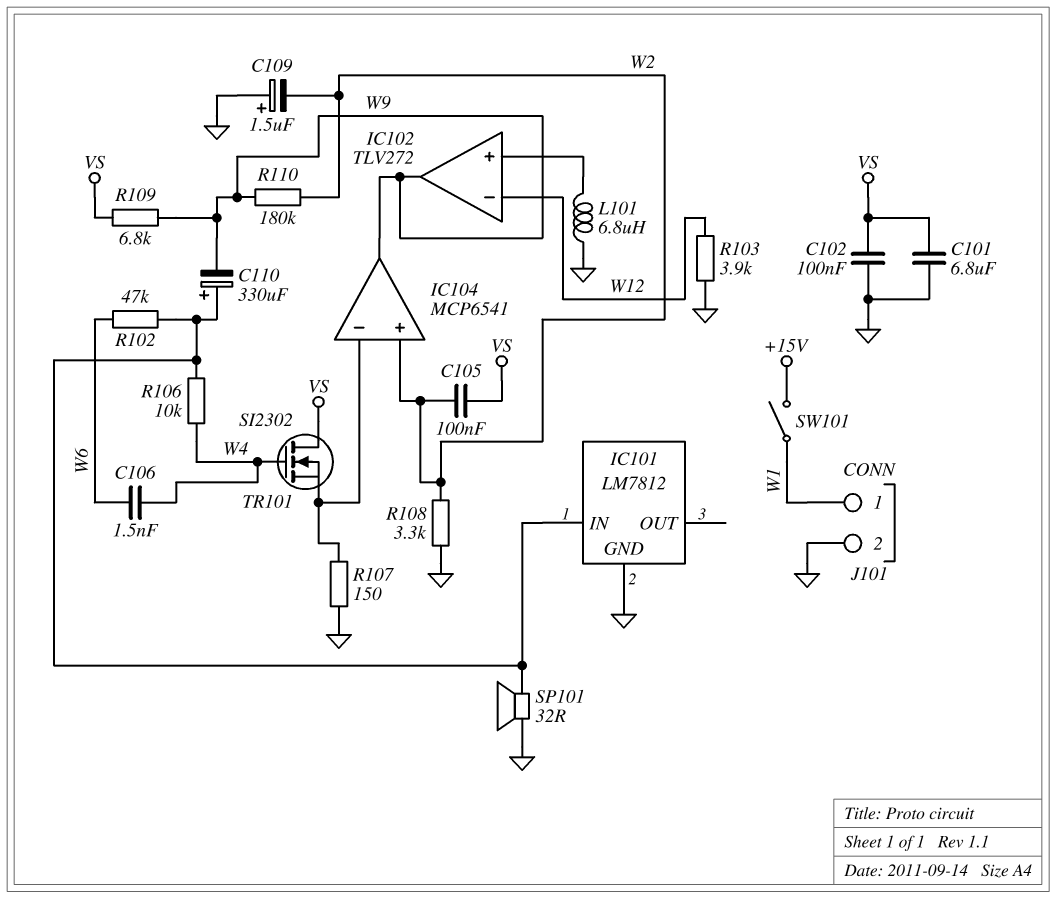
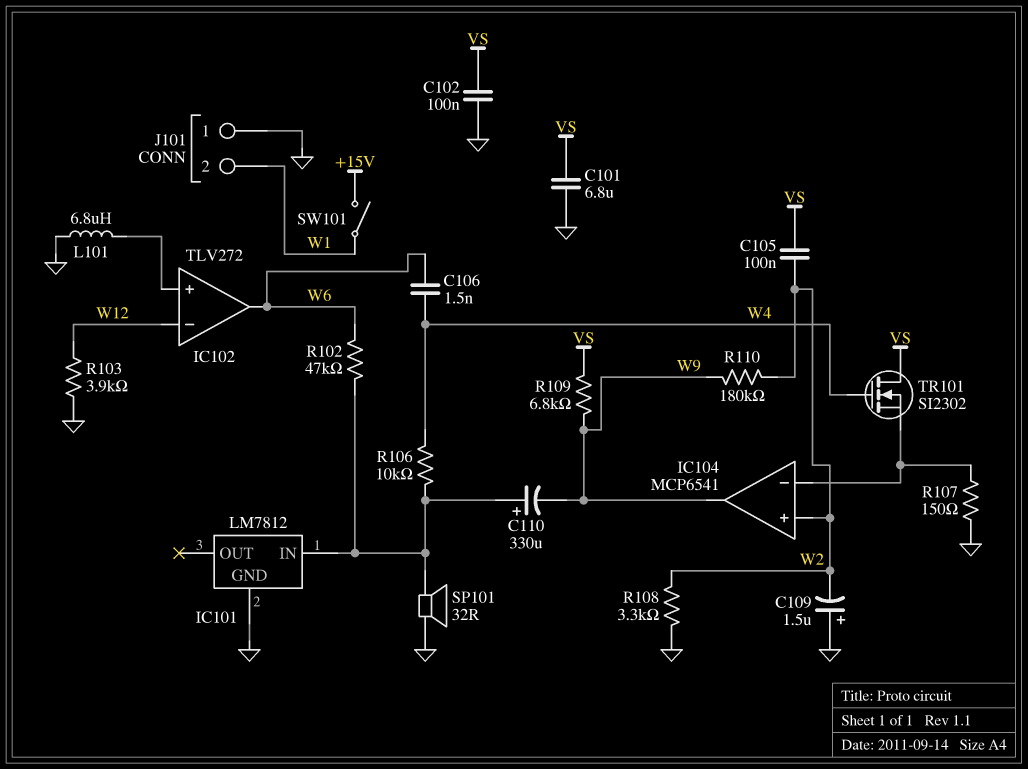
IC102 pin out: W9 -> W6
J101 pin 1: W1 -> GND
J101 pin 2: GND -> W1

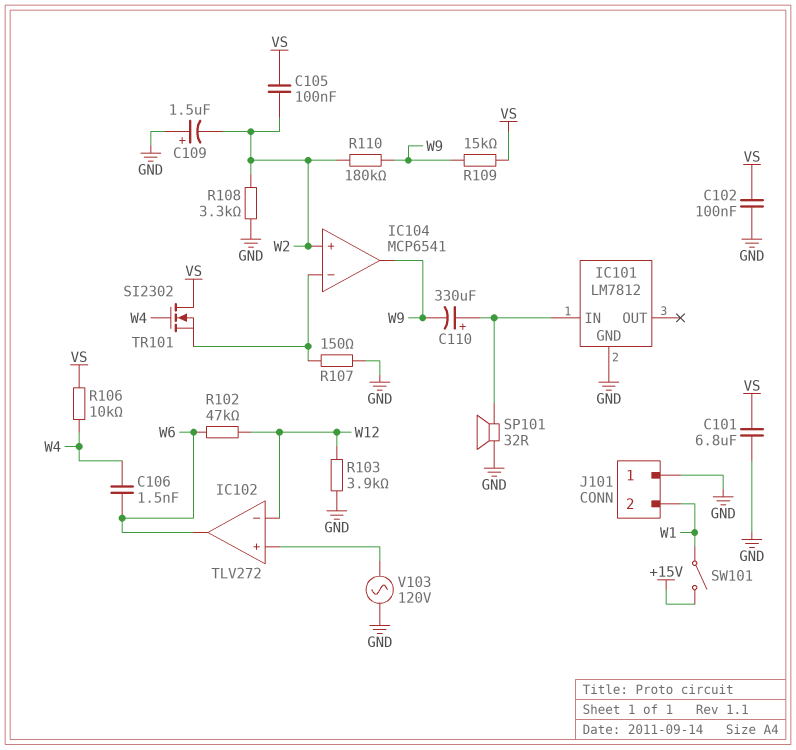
L101: 6.8uH (GND, IC102/in+) -> none
R102: 47k (IC101/IN, W6) -> 47k (W6, W12)
R106: 10k (IC101/IN, W4) -> 10k (VS, W4)
R109: 6.8k (VS, W9) -> 15k (VS, W9)
V103: none -> AC 120V (GND, IC102/in+)

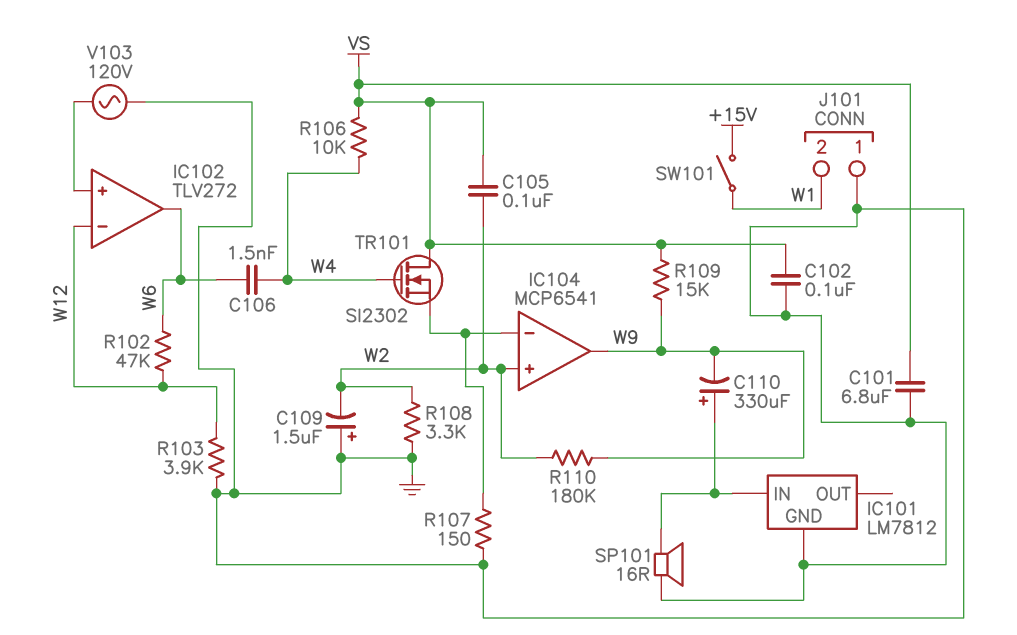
SP101: speaker 32R (GND, IC101/IN) -> speaker 16R (GND, IC101/IN)

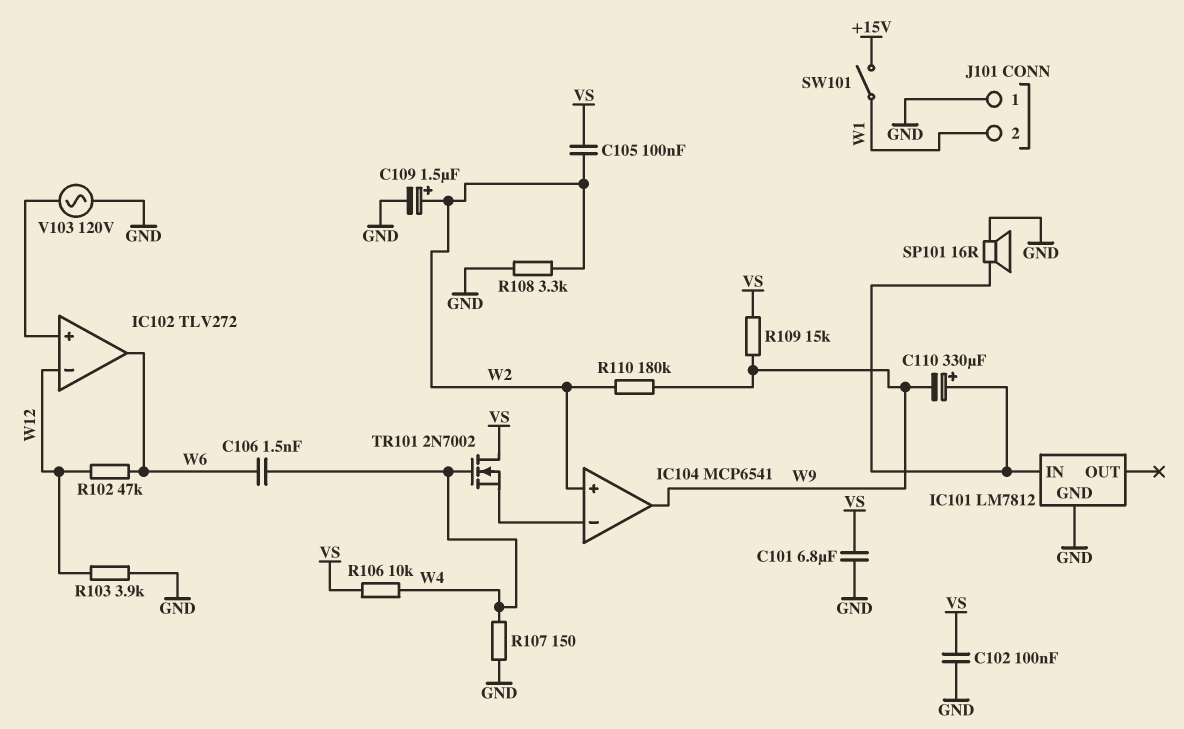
C109: 1.5uF (plus GND, minus W2) -> 1.5uF (plus W2, minus GND)
R107: 150 (GND, IC104/in-) -> 150 (GND, W4)
TR101: NMOS SI2302 (G W4, D VS, S IC104/in-) -> NMOS 2N7002 (G W4, D VS, S IC104/in-)

